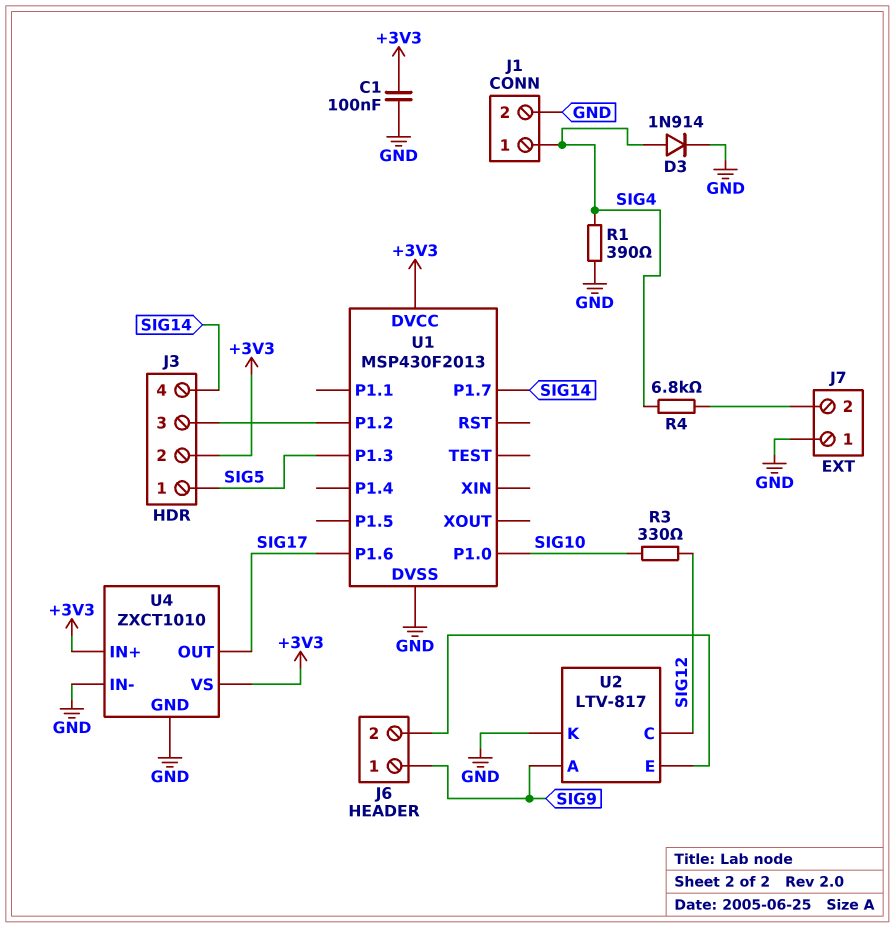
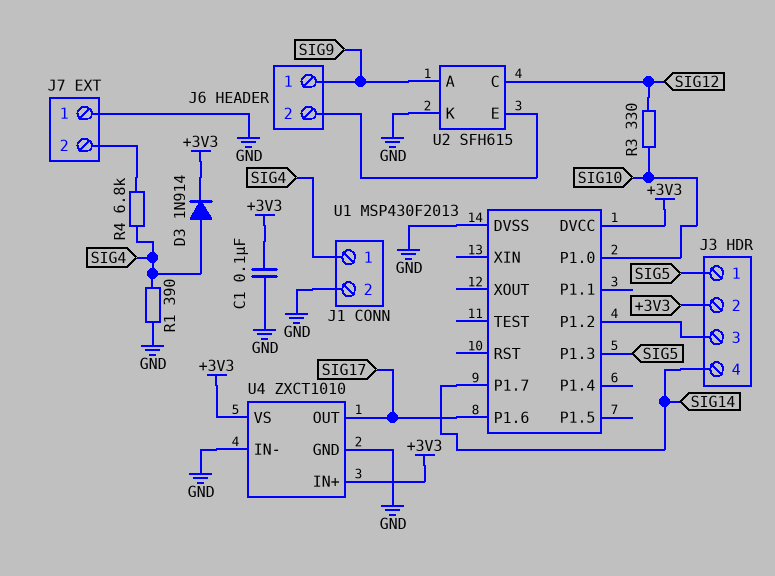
D3: diode 1N914 (A SIG4, K GND) -> diode 1N914 (A SIG4, K +3V3)
U2: LTV-817 -> SFH615

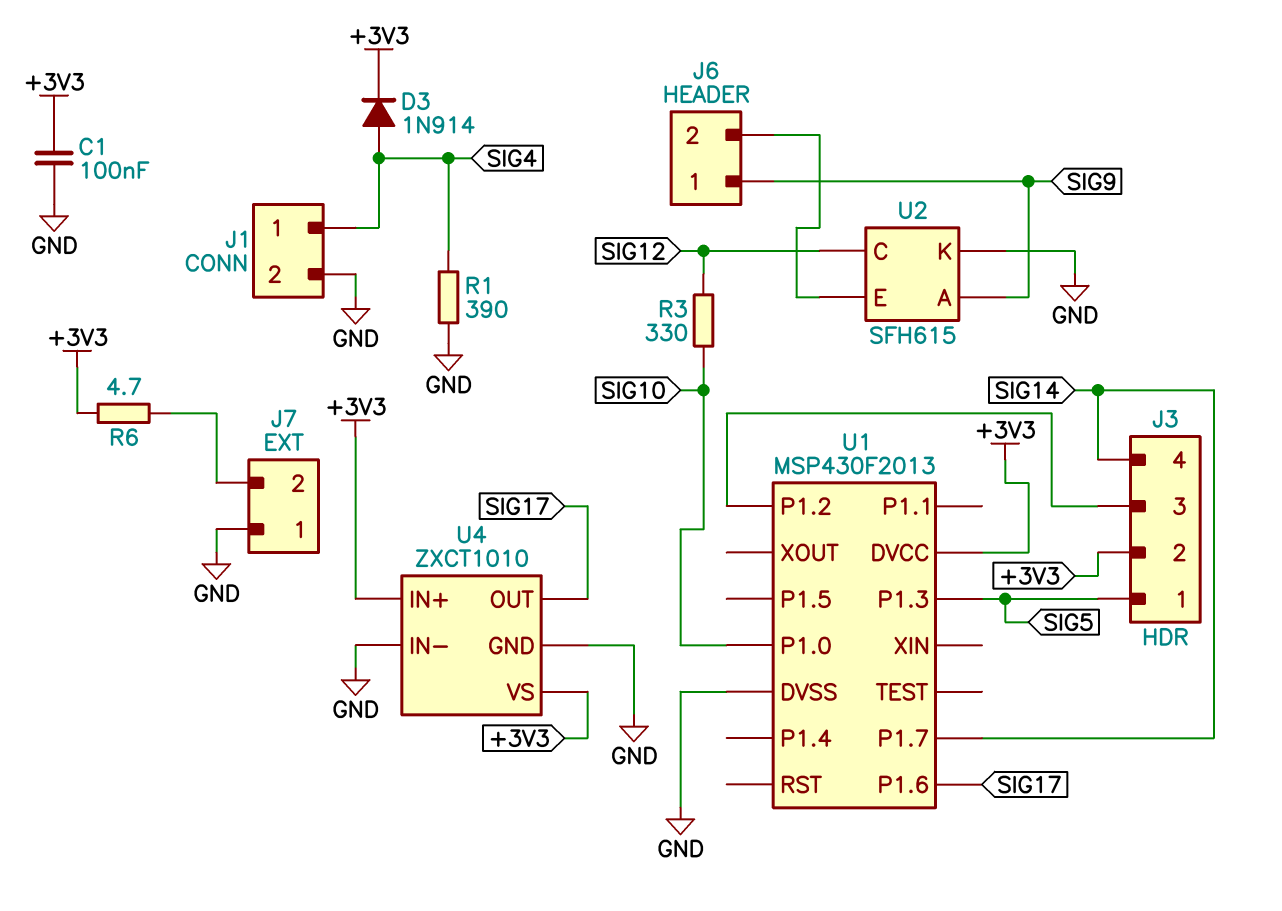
R4: 6.8k (J7/2, SIG4) -> none
R6: none -> 4.7 (+3V3, J7/2)

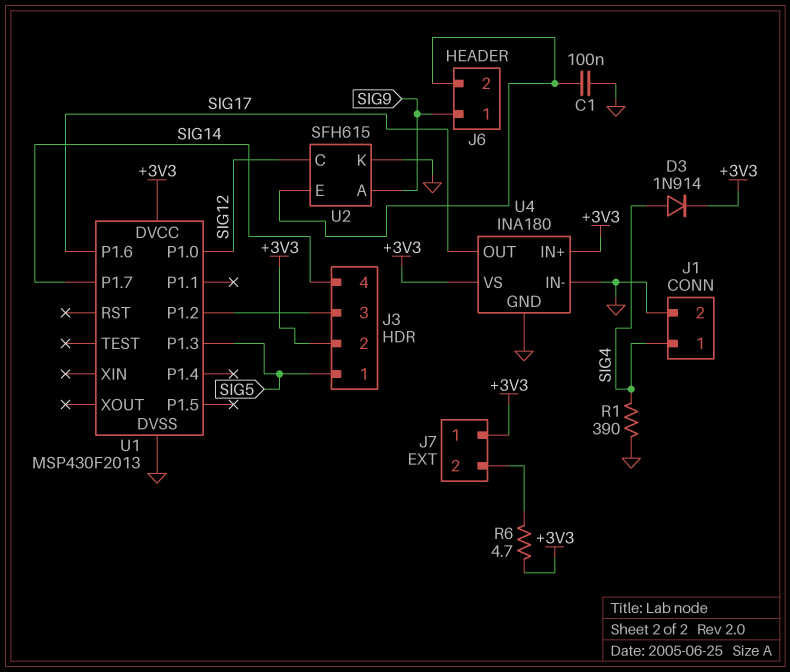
C1: 100nF (+3V3, GND) -> 100nF (GND, J6/2)
J7 pin 1: GND -> +3V3
R3: 330 (SIG10, SIG12) -> none
U1 pin P1.0: SIG10 -> SIG12
U4: ZXCT1010 -> INA180

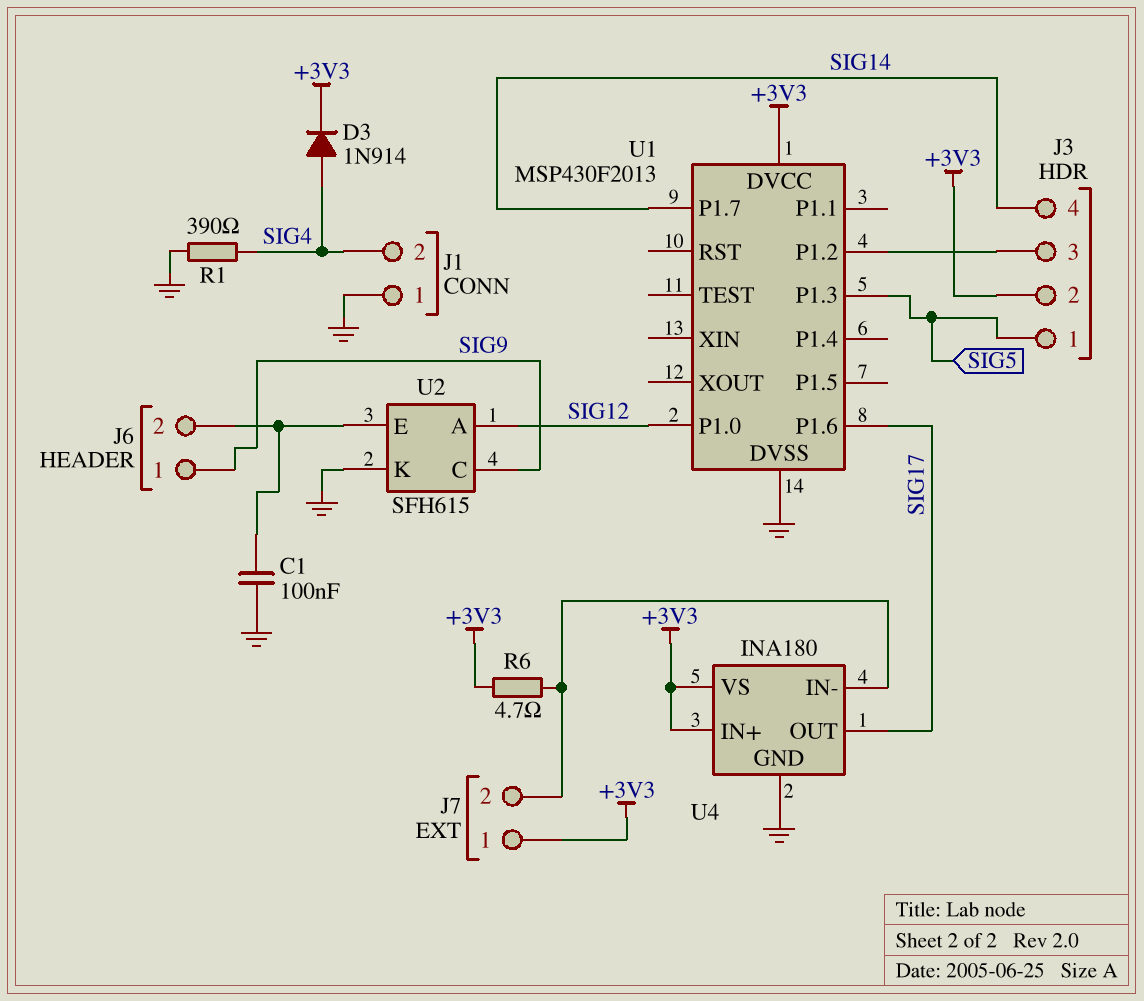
J1 pin 1: SIG4 -> GND
J1 pin 2: GND -> SIG4
U2 pin A: SIG9 -> SIG12
U2 pin C: SIG12 -> SIG9
U4 pin IN-: GND -> J7/2

